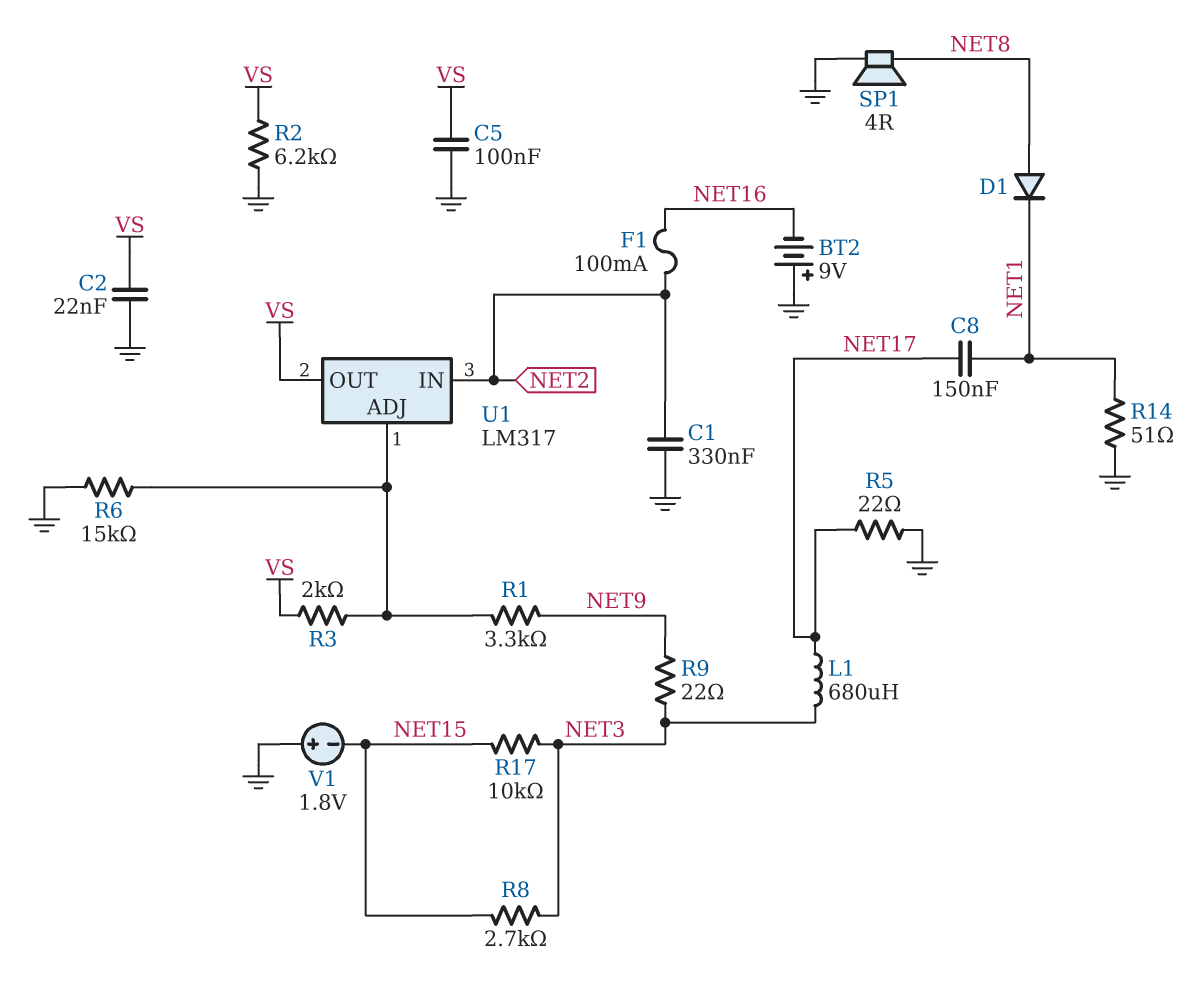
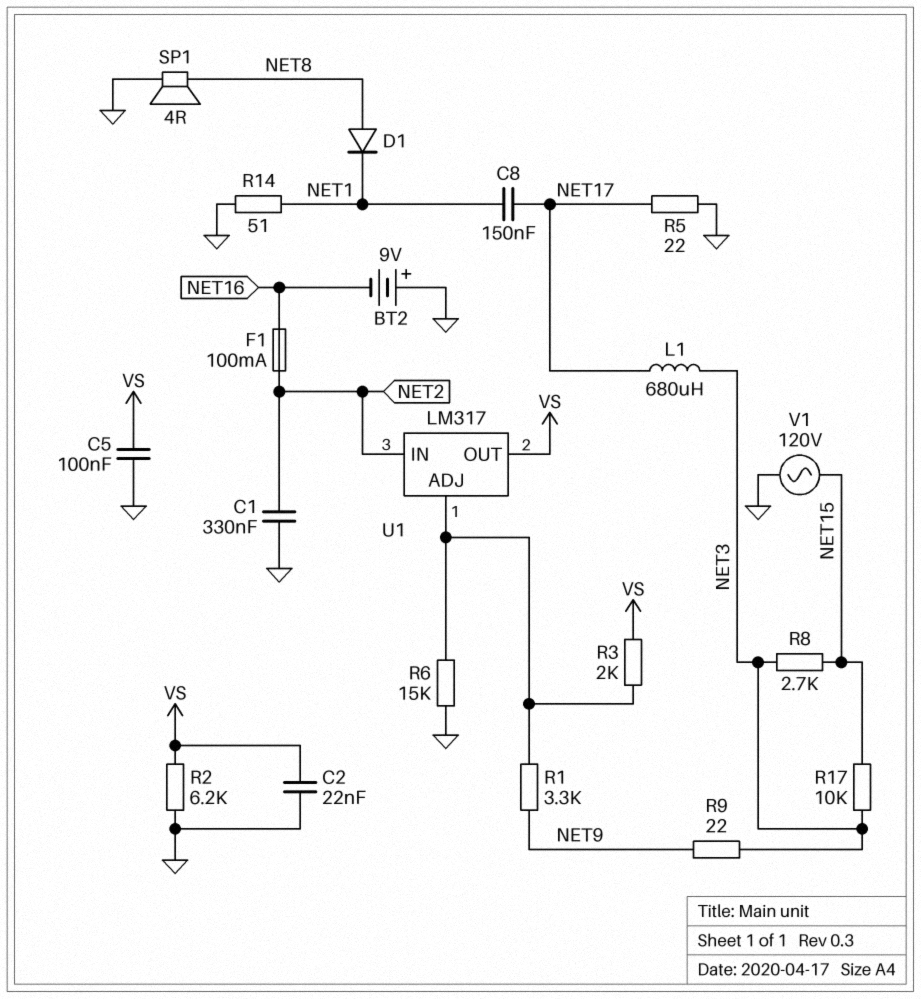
V1: 1.8V (plus GND, minus NET15) -> AC 120V (GND, NET15)

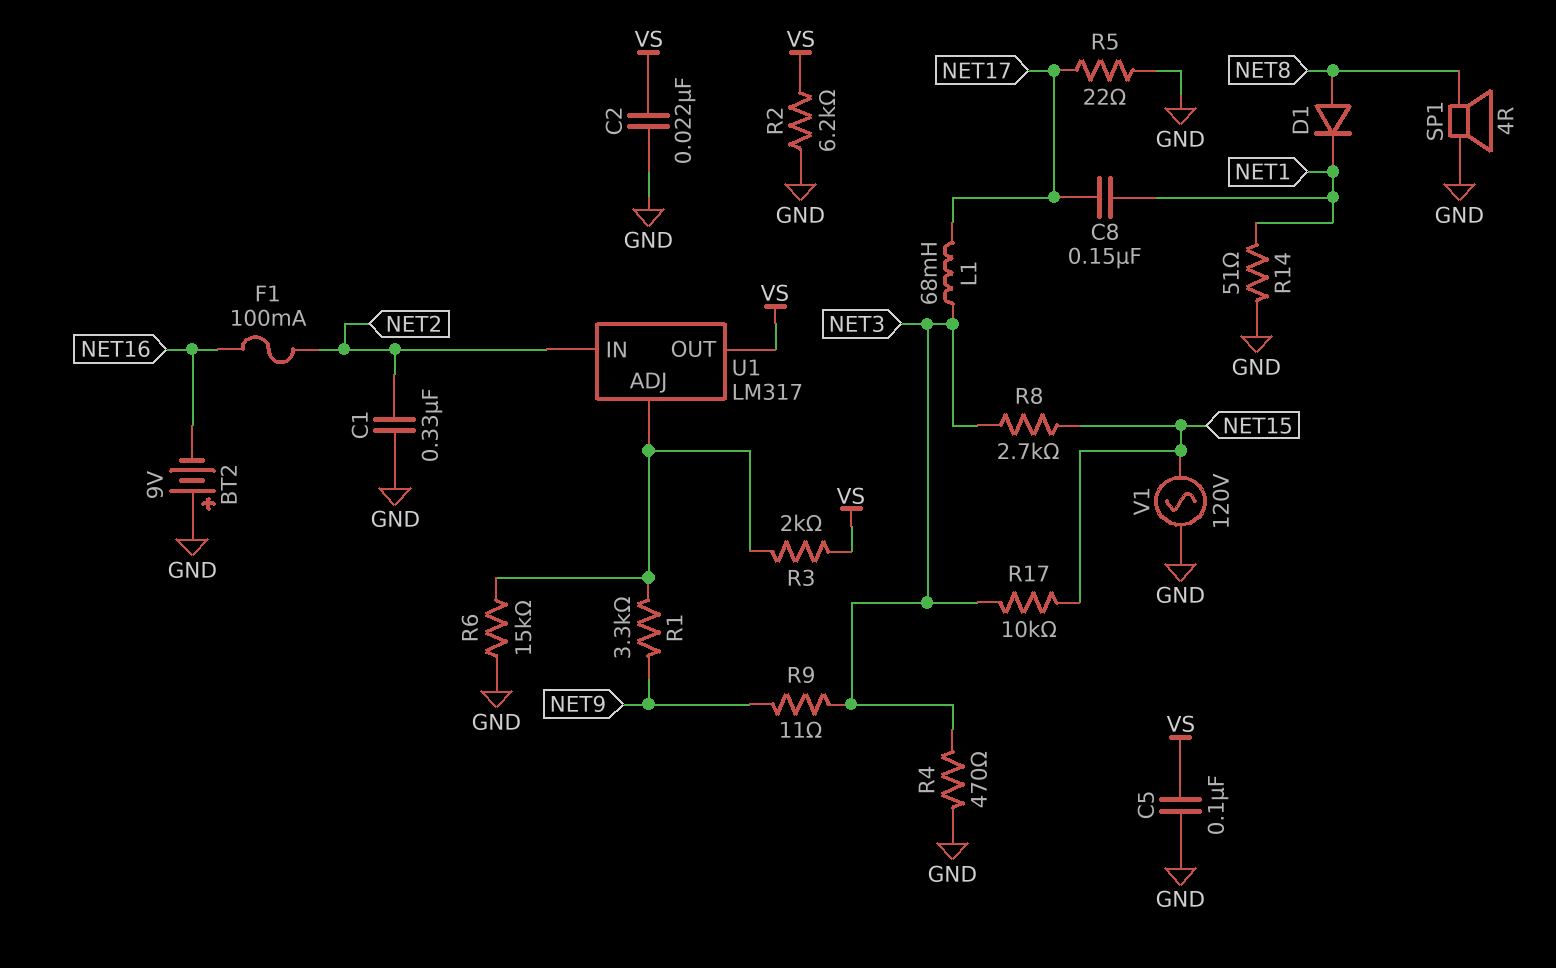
L1: 680uH (NET3, NET17) -> 68mH (NET3, NET17)
R4: none -> 470 (GND, NET3)
R9: 22 (NET3, NET9) -> 11 (NET3, NET9)

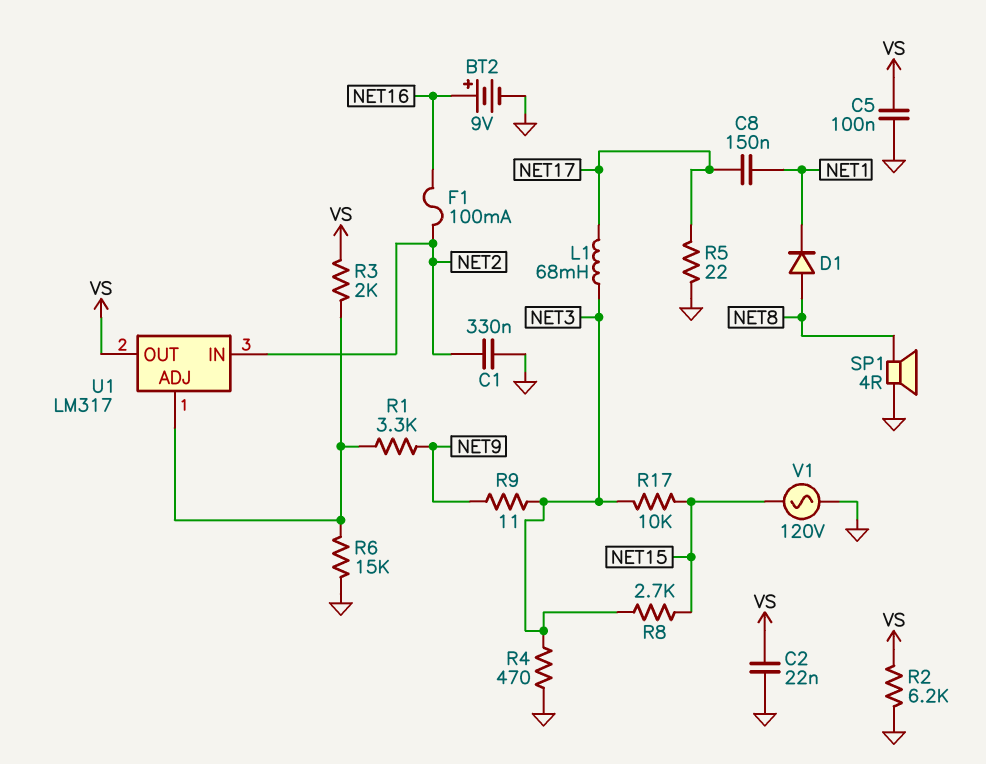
BT2: 9V (plus GND, minus NET16) -> 9V (plus NET16, minus GND)
R14: 51 (GND, NET1) -> none

